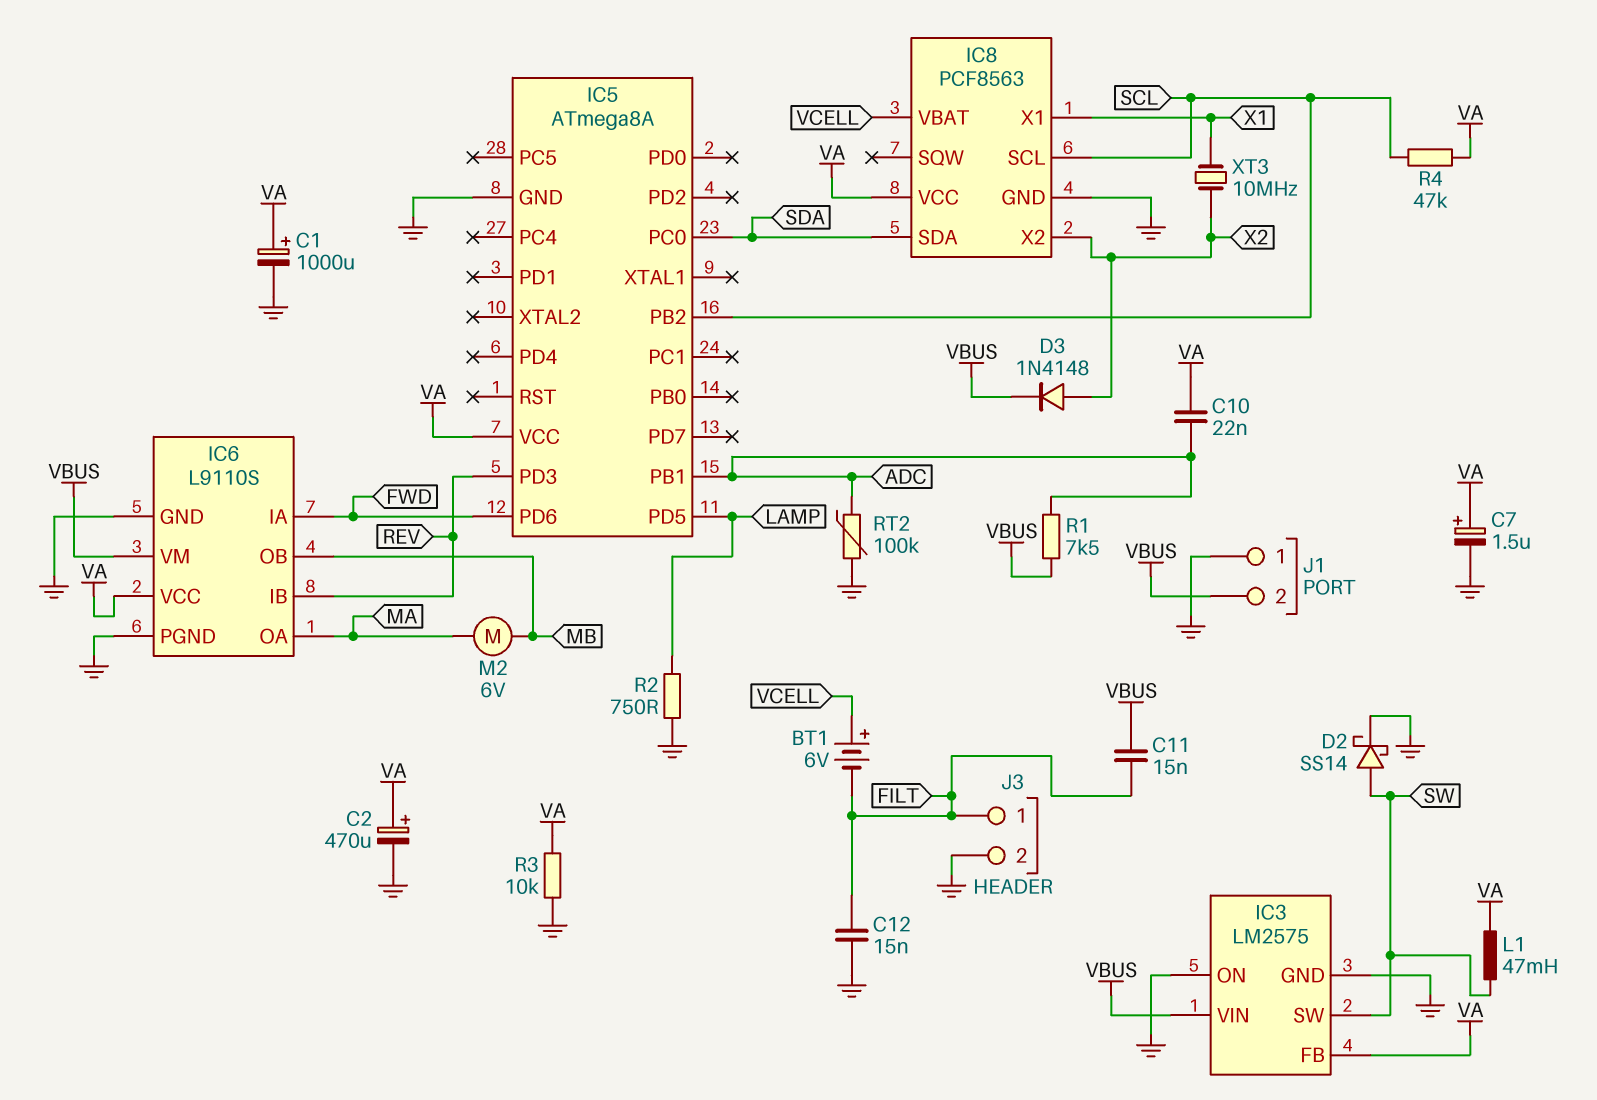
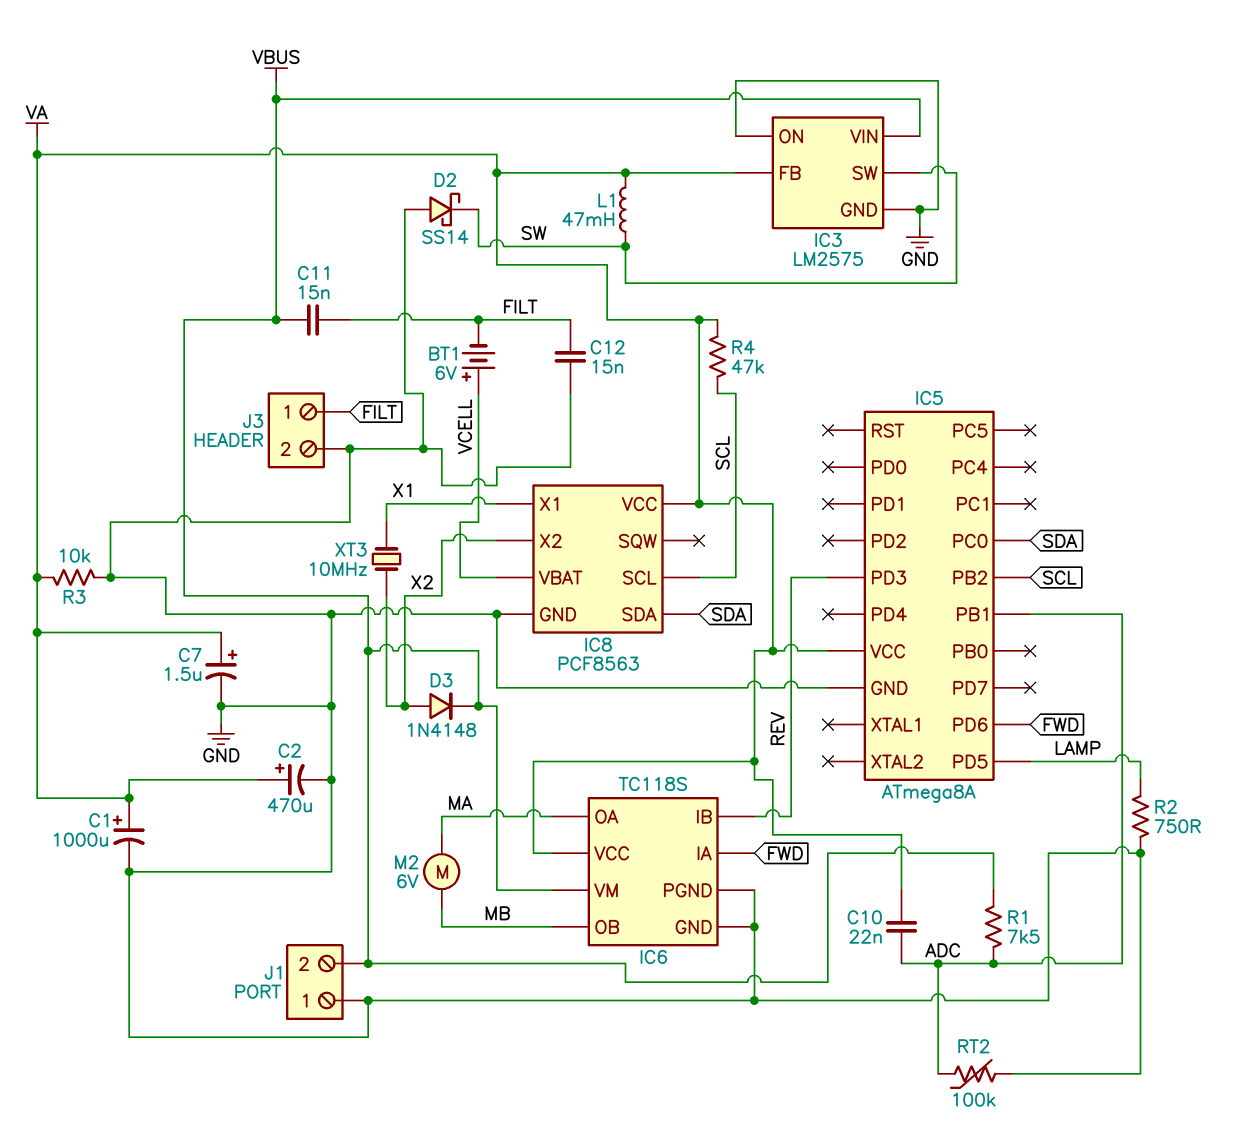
D2: schottky SS14 (A SW, K GND) -> schottky SS14 (A GND, K SW)
IC6: L9110S -> TC118S

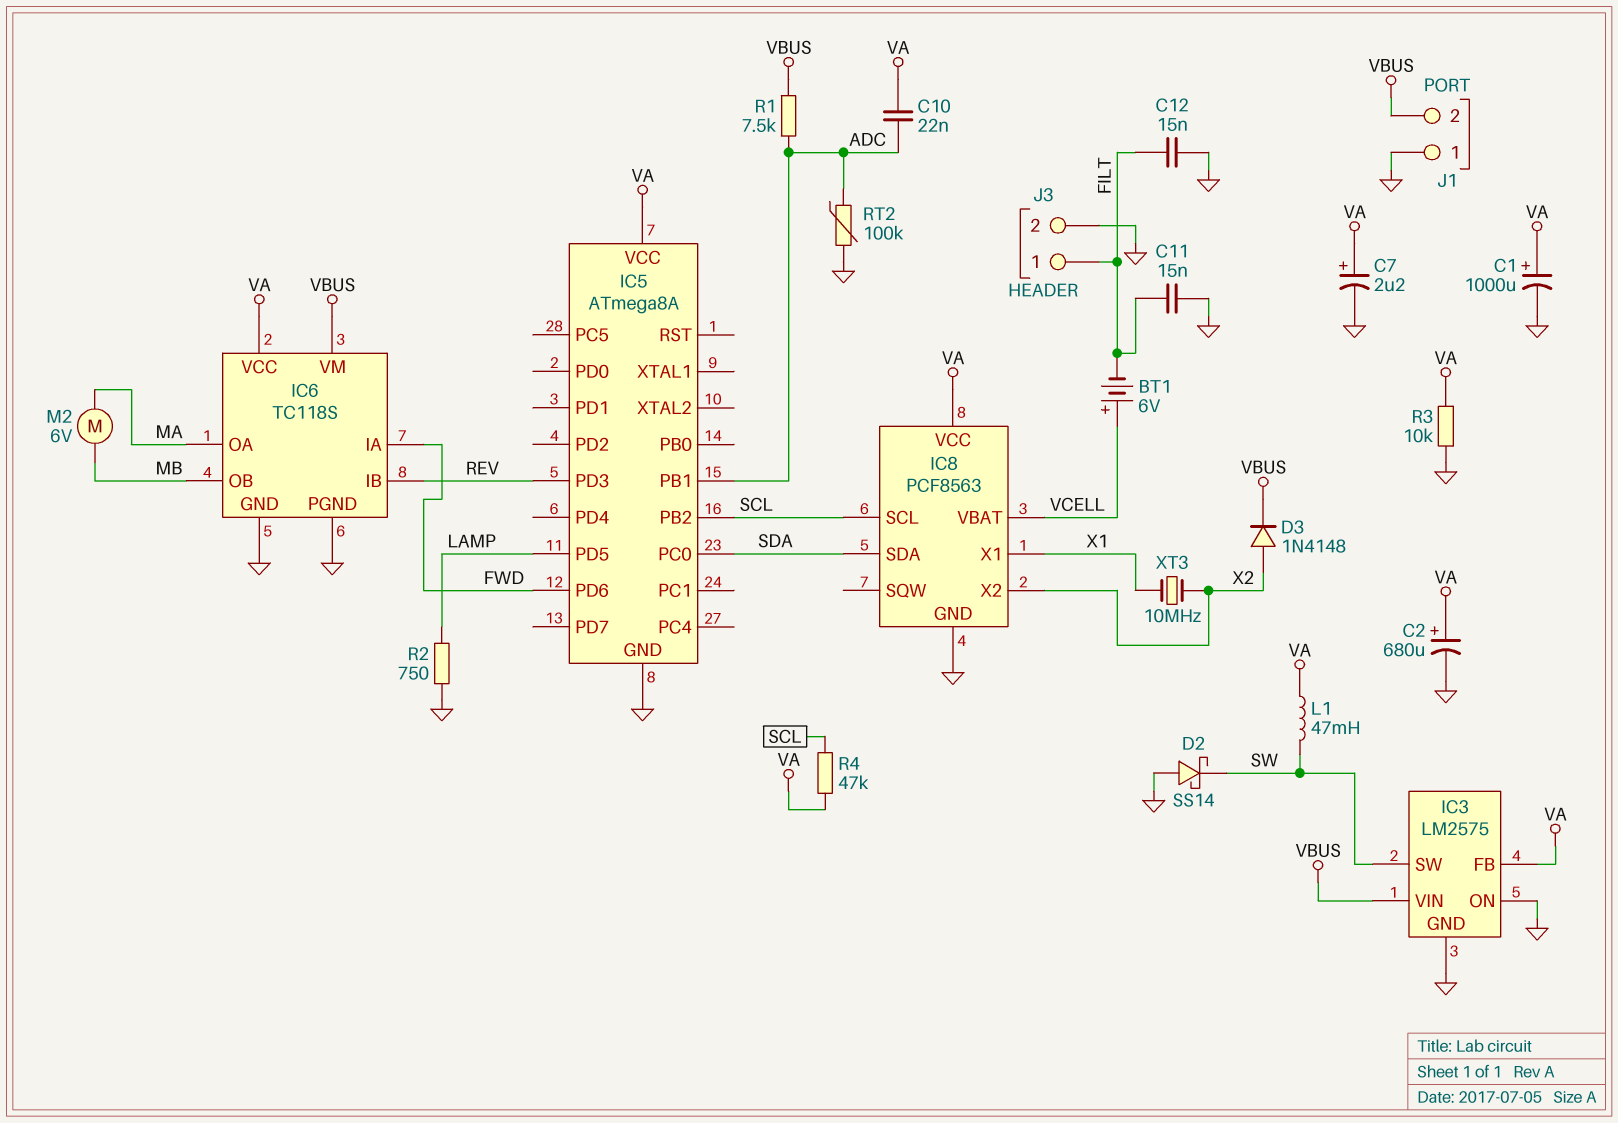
C2: 470uF (plus VA, minus GND) -> 680uF (plus VA, minus GND)
C7: 1.5uF (plus VA, minus GND) -> 2.2uF (plus VA, minus GND)
C11: 15nF (FILT, VBUS) -> 15nF (FILT, GND)

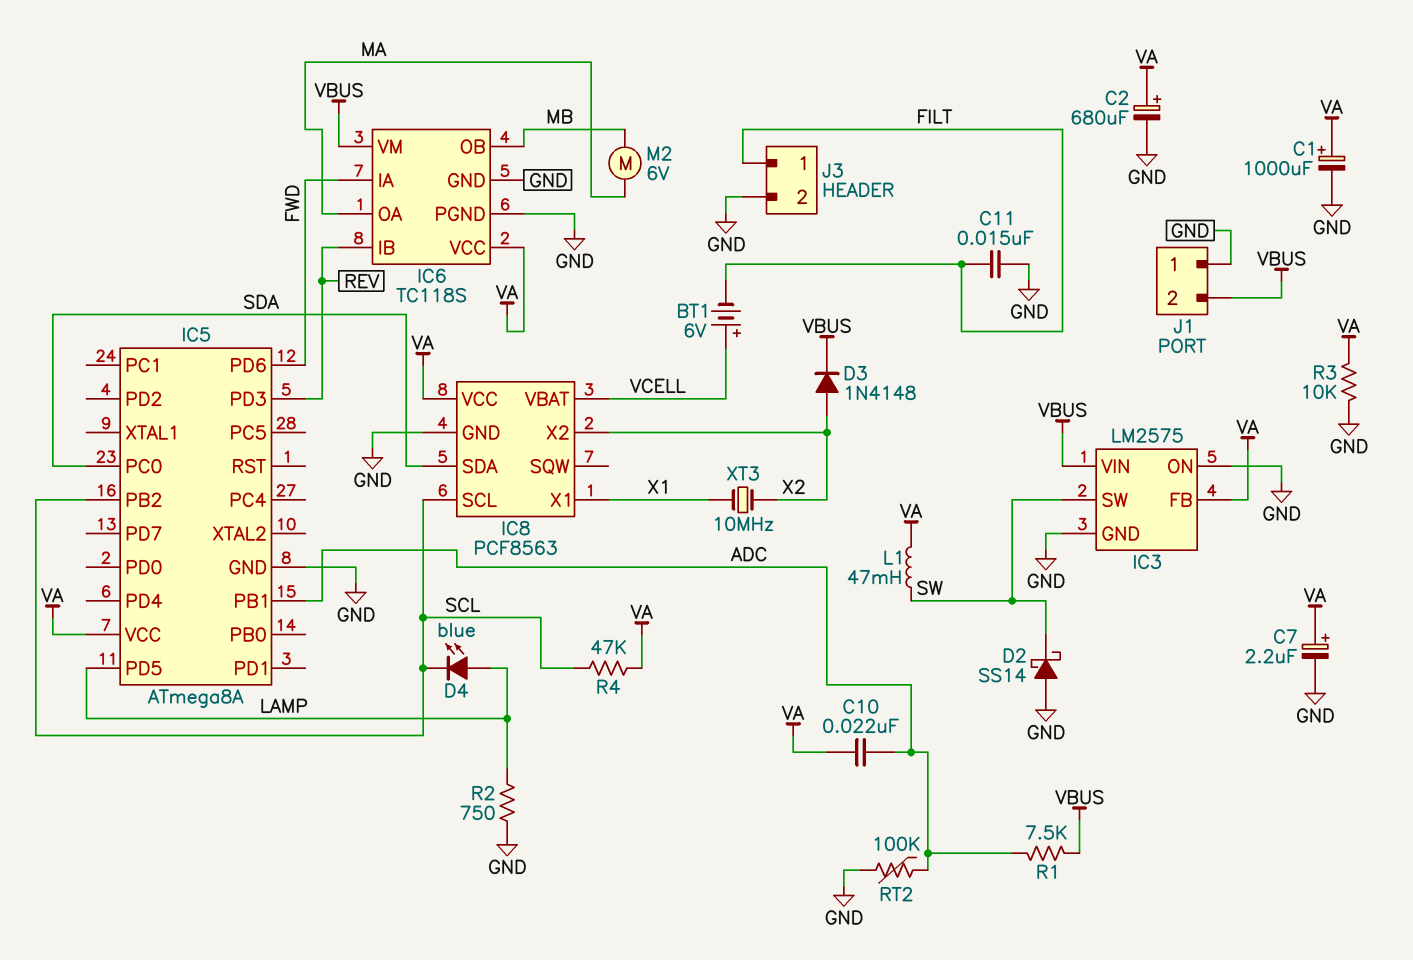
C12: 15nF (FILT, GND) -> none
D4: none -> LED blue (A LAMP, K SCL)

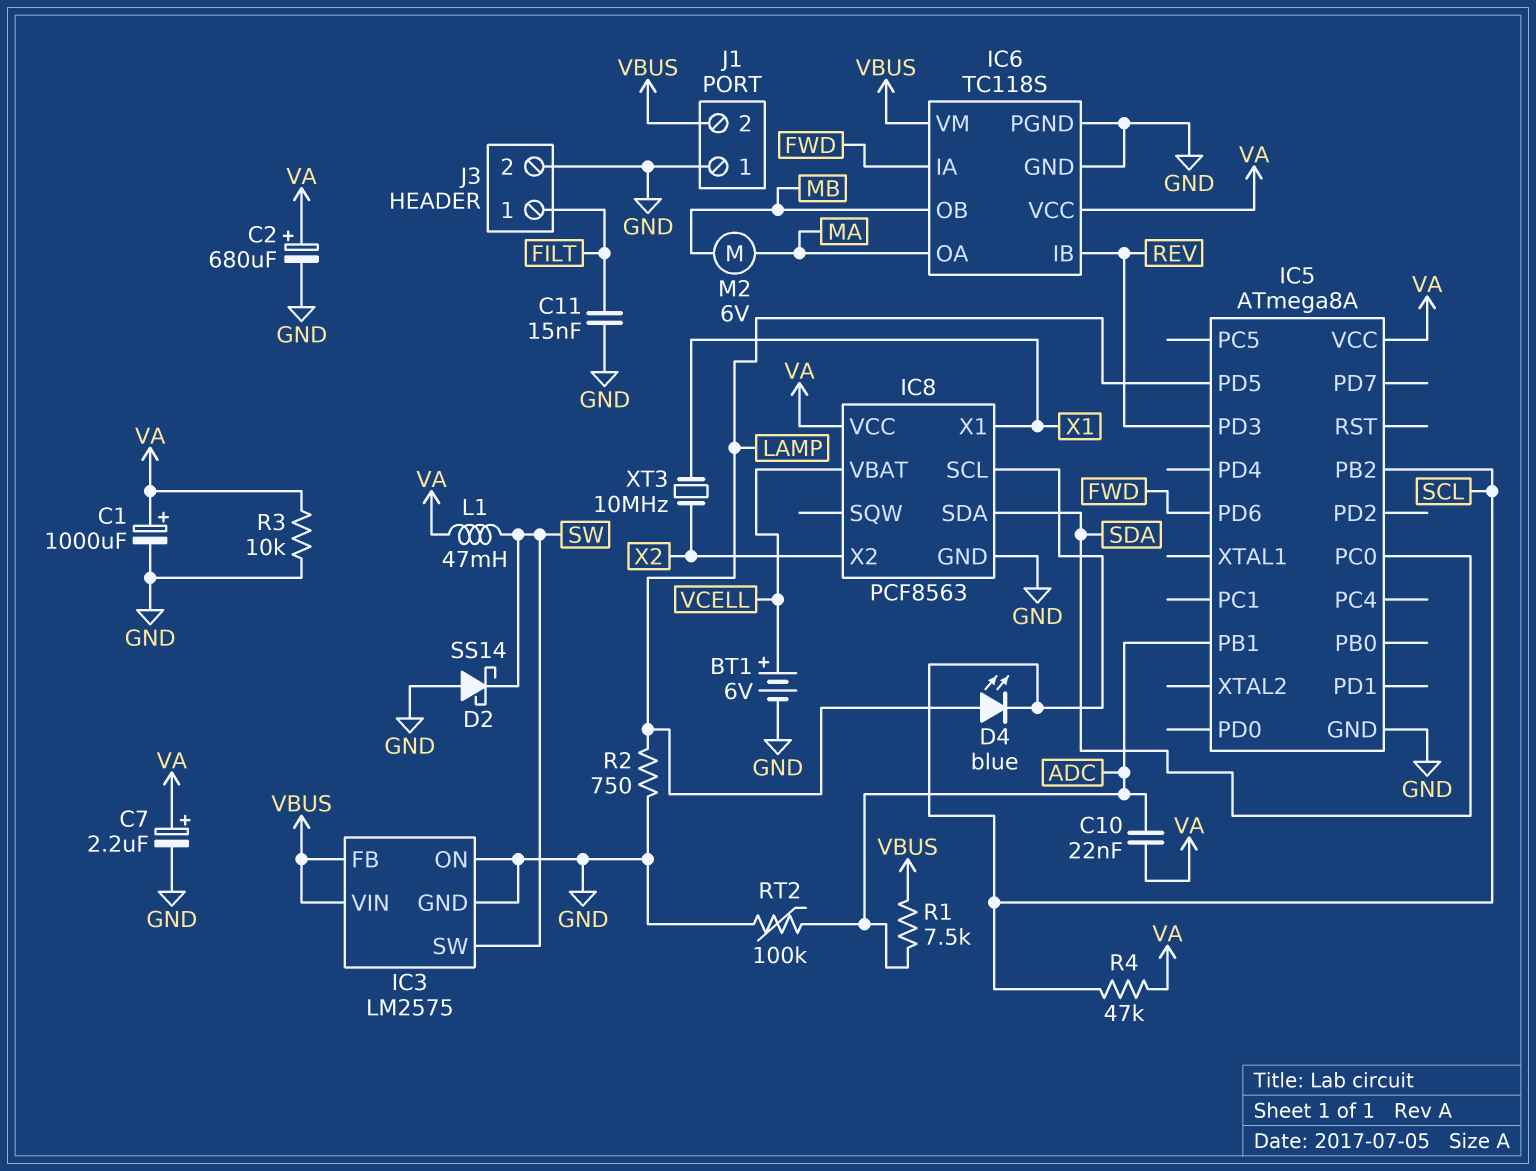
BT1: 6V (plus VCELL, minus FILT) -> 6V (plus VCELL, minus GND)
D3: diode 1N4148 (A X2, K VBUS) -> none
IC3 pin FB: VA -> VBUS

